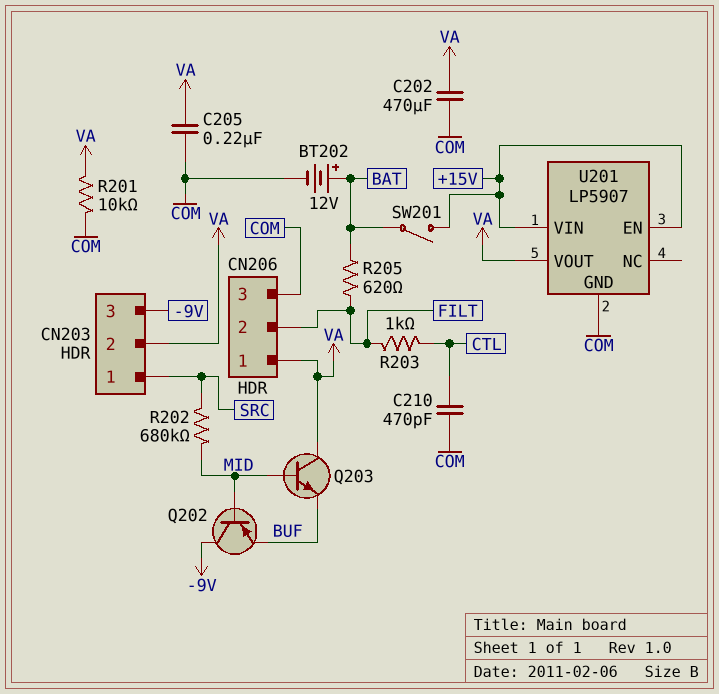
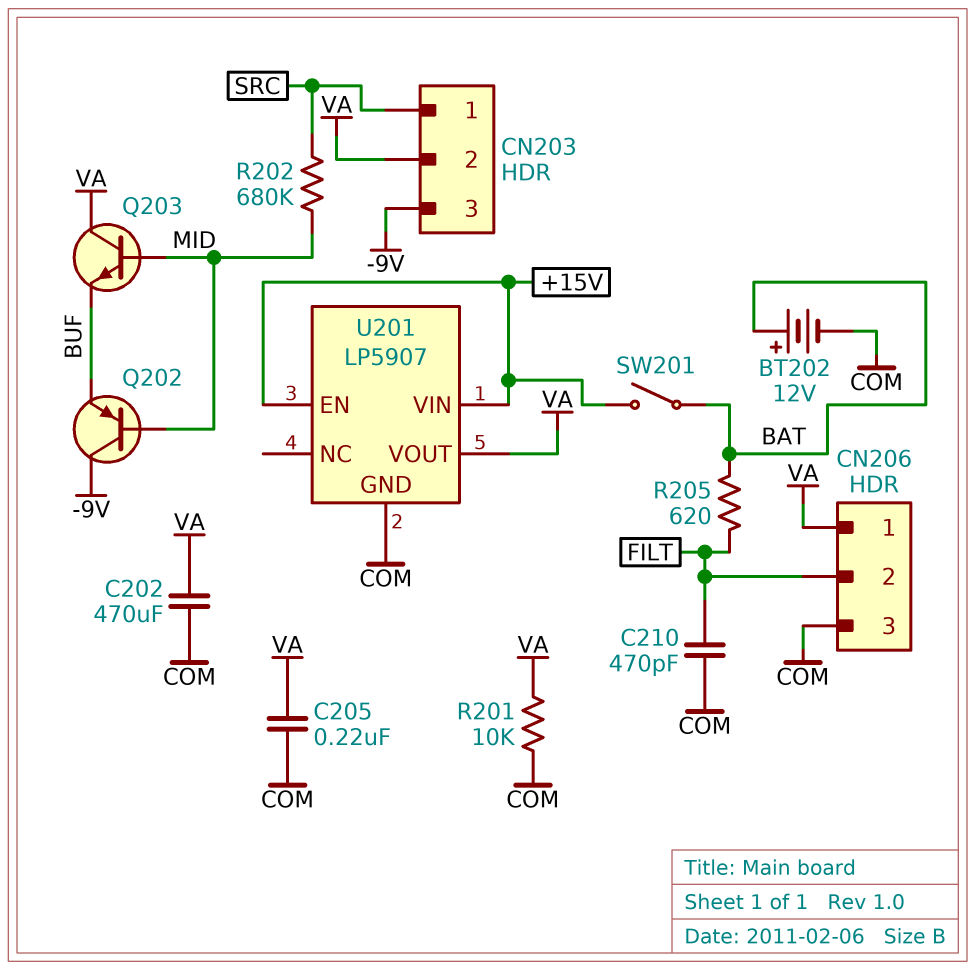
C210: 470pF (COM, CTL) -> 470pF (COM, FILT)
R203: 1k (CTL, FILT) -> none

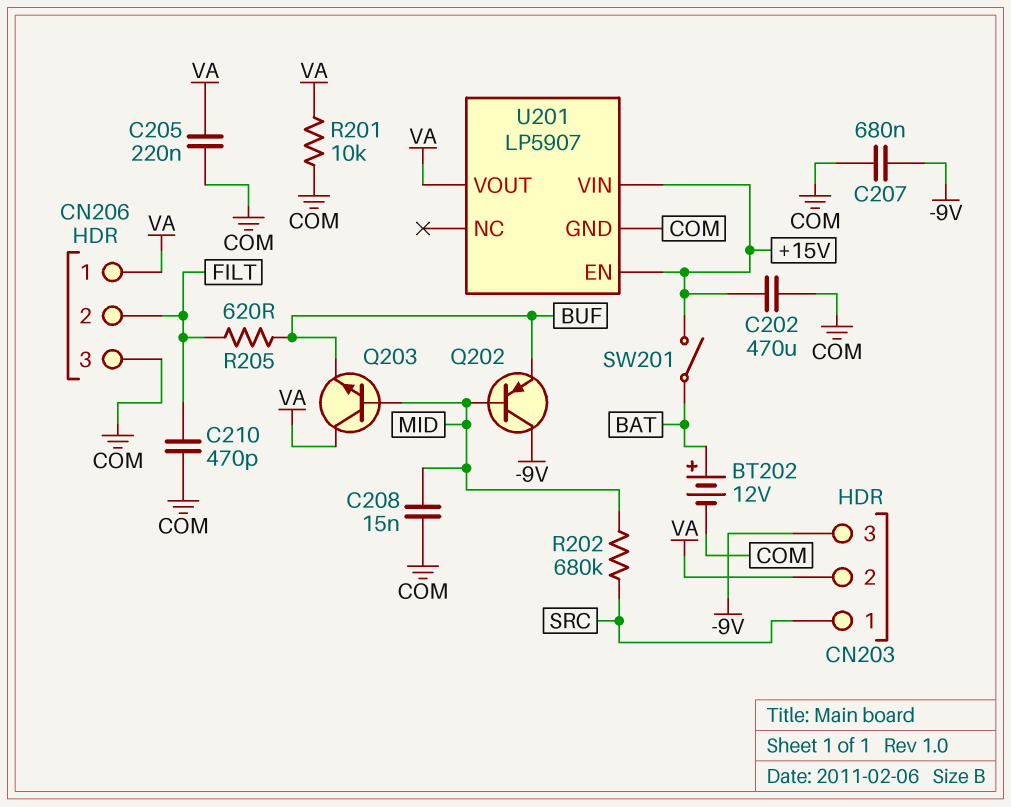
C202: 470uF (COM, VA) -> 470uF (+15V, COM)
C207: none -> 680nF (-9V, COM)
C208: none -> 15nF (COM, MID)
R205: 620 (BAT, FILT) -> 620 (BUF, FILT)

